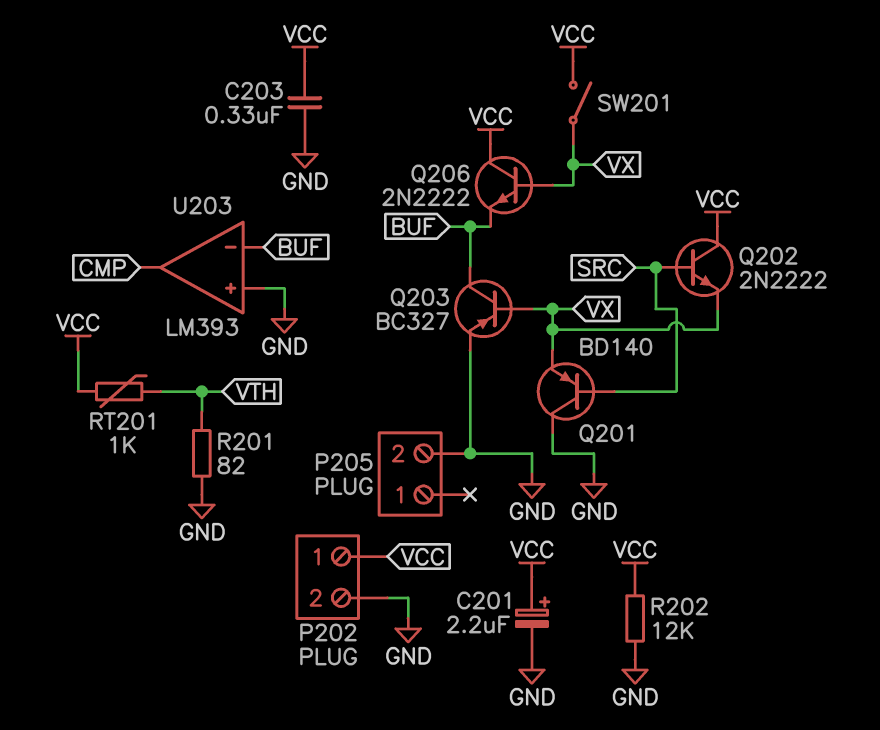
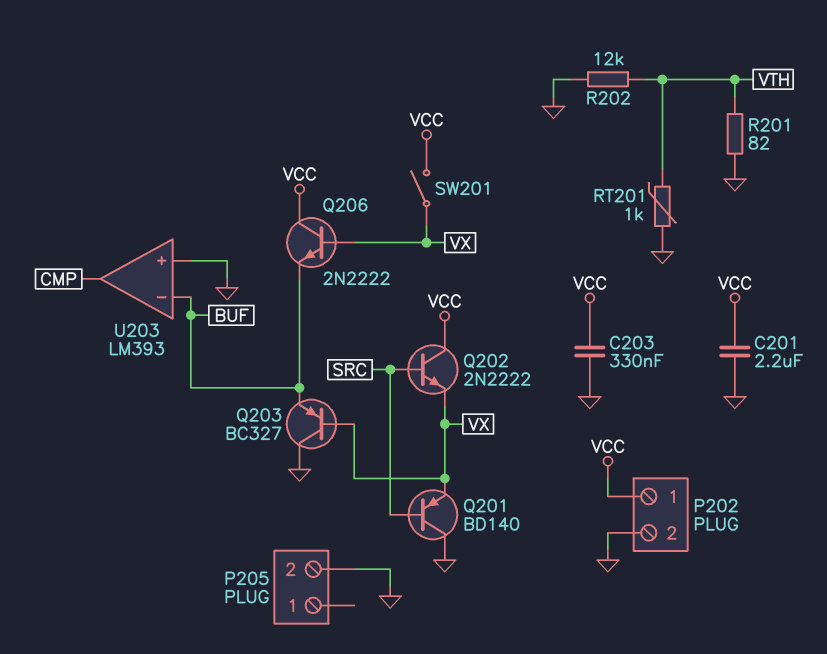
C201: 2.2uF (plus VCC, minus GND) -> 2.2uF (GND, VCC)
Q203: PNP BC327 (B VX, C BUF, E GND) -> PNP BC327 (B VX, C GND, E BUF)
R202: 12k (GND, VCC) -> 12k (GND, VTH)
RT201: 1k (VCC, VTH) -> 1k (GND, VTH)

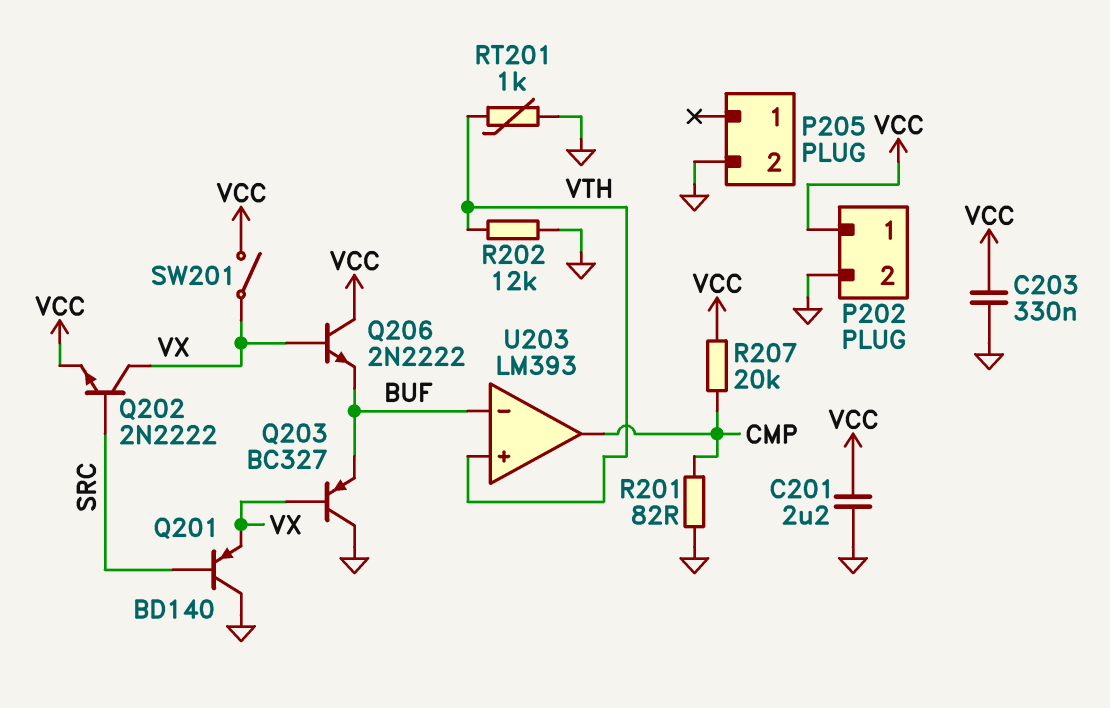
Q202: NPN 2N2222 (B SRC, C VCC, E VX) -> NPN 2N2222 (B SRC, C VX, E VCC)
R201: 82 (GND, VTH) -> 82 (CMP, GND)
R207: none -> 20k (CMP, VCC)
U203 pin in+: GND -> VTH

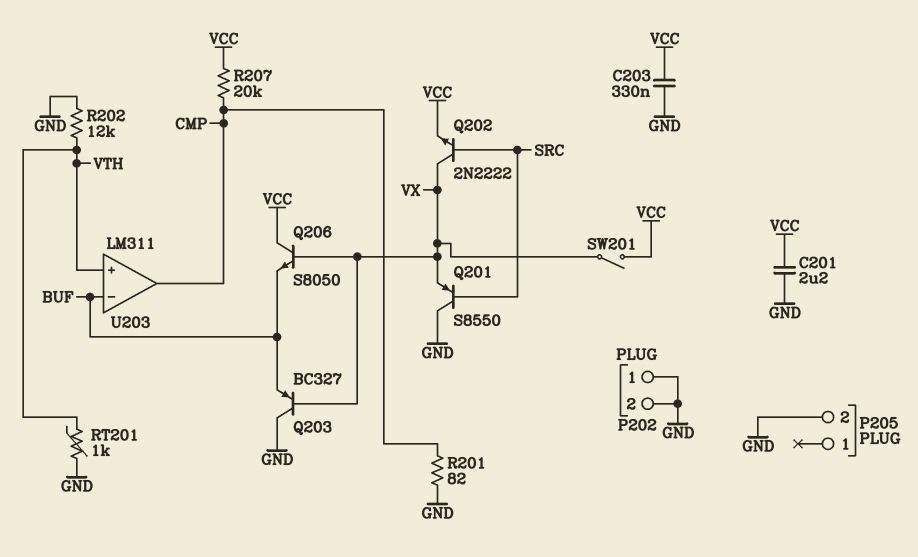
P202 pin 1: VCC -> GND
Q201: PNP BD140 (B SRC, C GND, E VX) -> PNP S8550 (B SRC, C GND, E VX)
Q206: NPN 2N2222 (B VX, C VCC, E BUF) -> NPN S8050 (B VX, C VCC, E BUF)
U203: LM393 -> LM311

